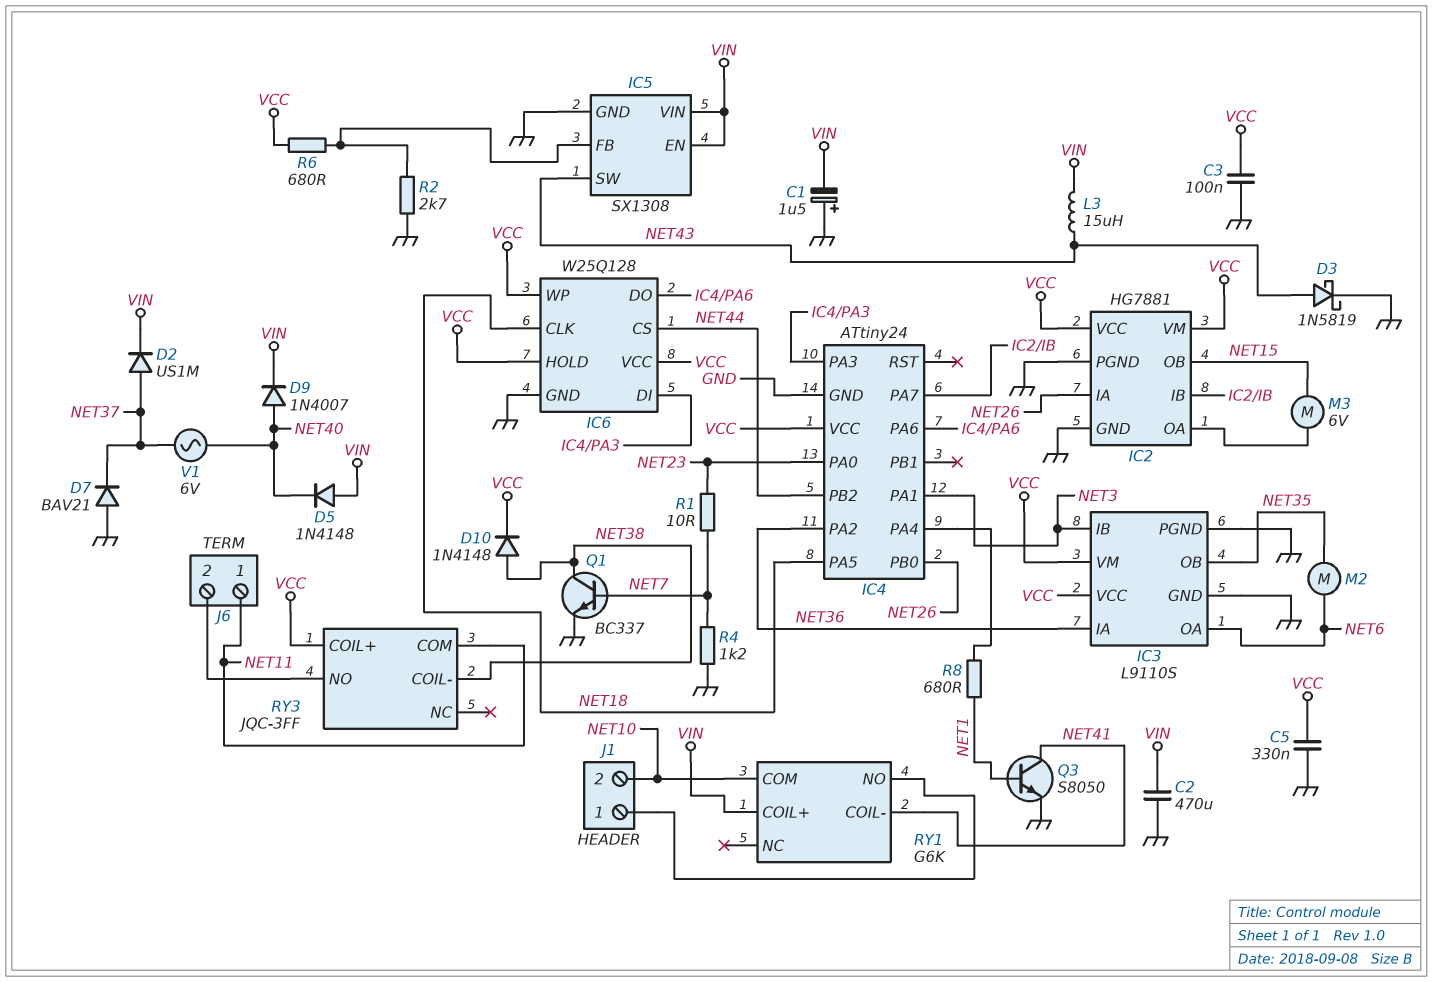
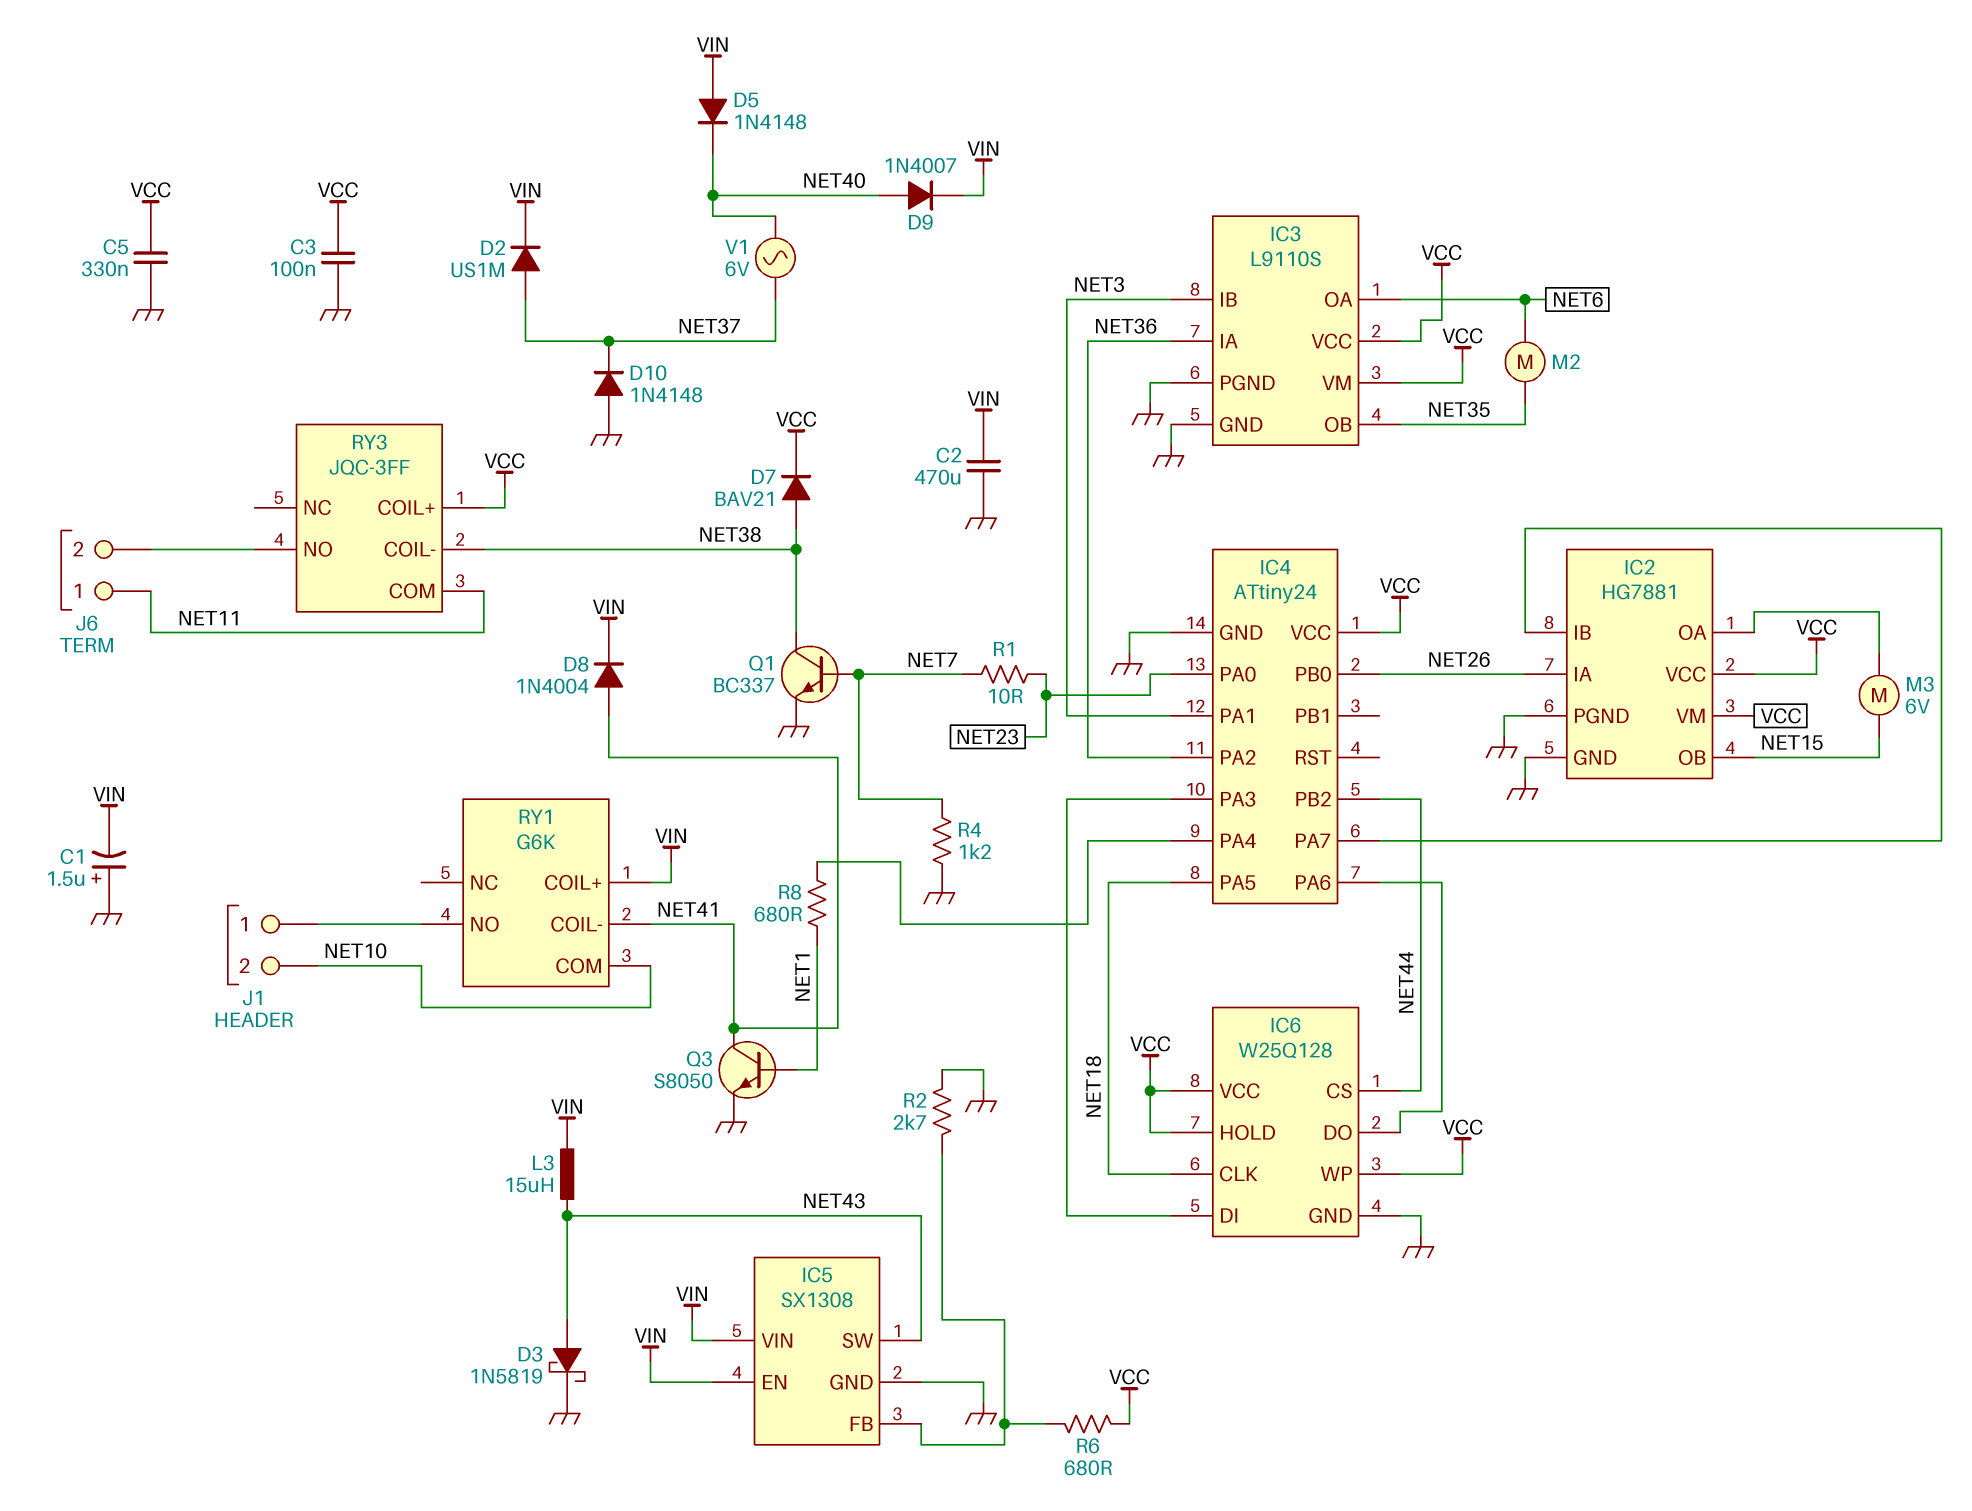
D7: diode BAV21 (A GND, K NET37) -> diode BAV21 (A NET38, K VCC)
D8: none -> diode 1N4004 (A NET41, K VIN)
D10: diode 1N4148 (A NET38, K VCC) -> diode 1N4148 (A GND, K NET37)

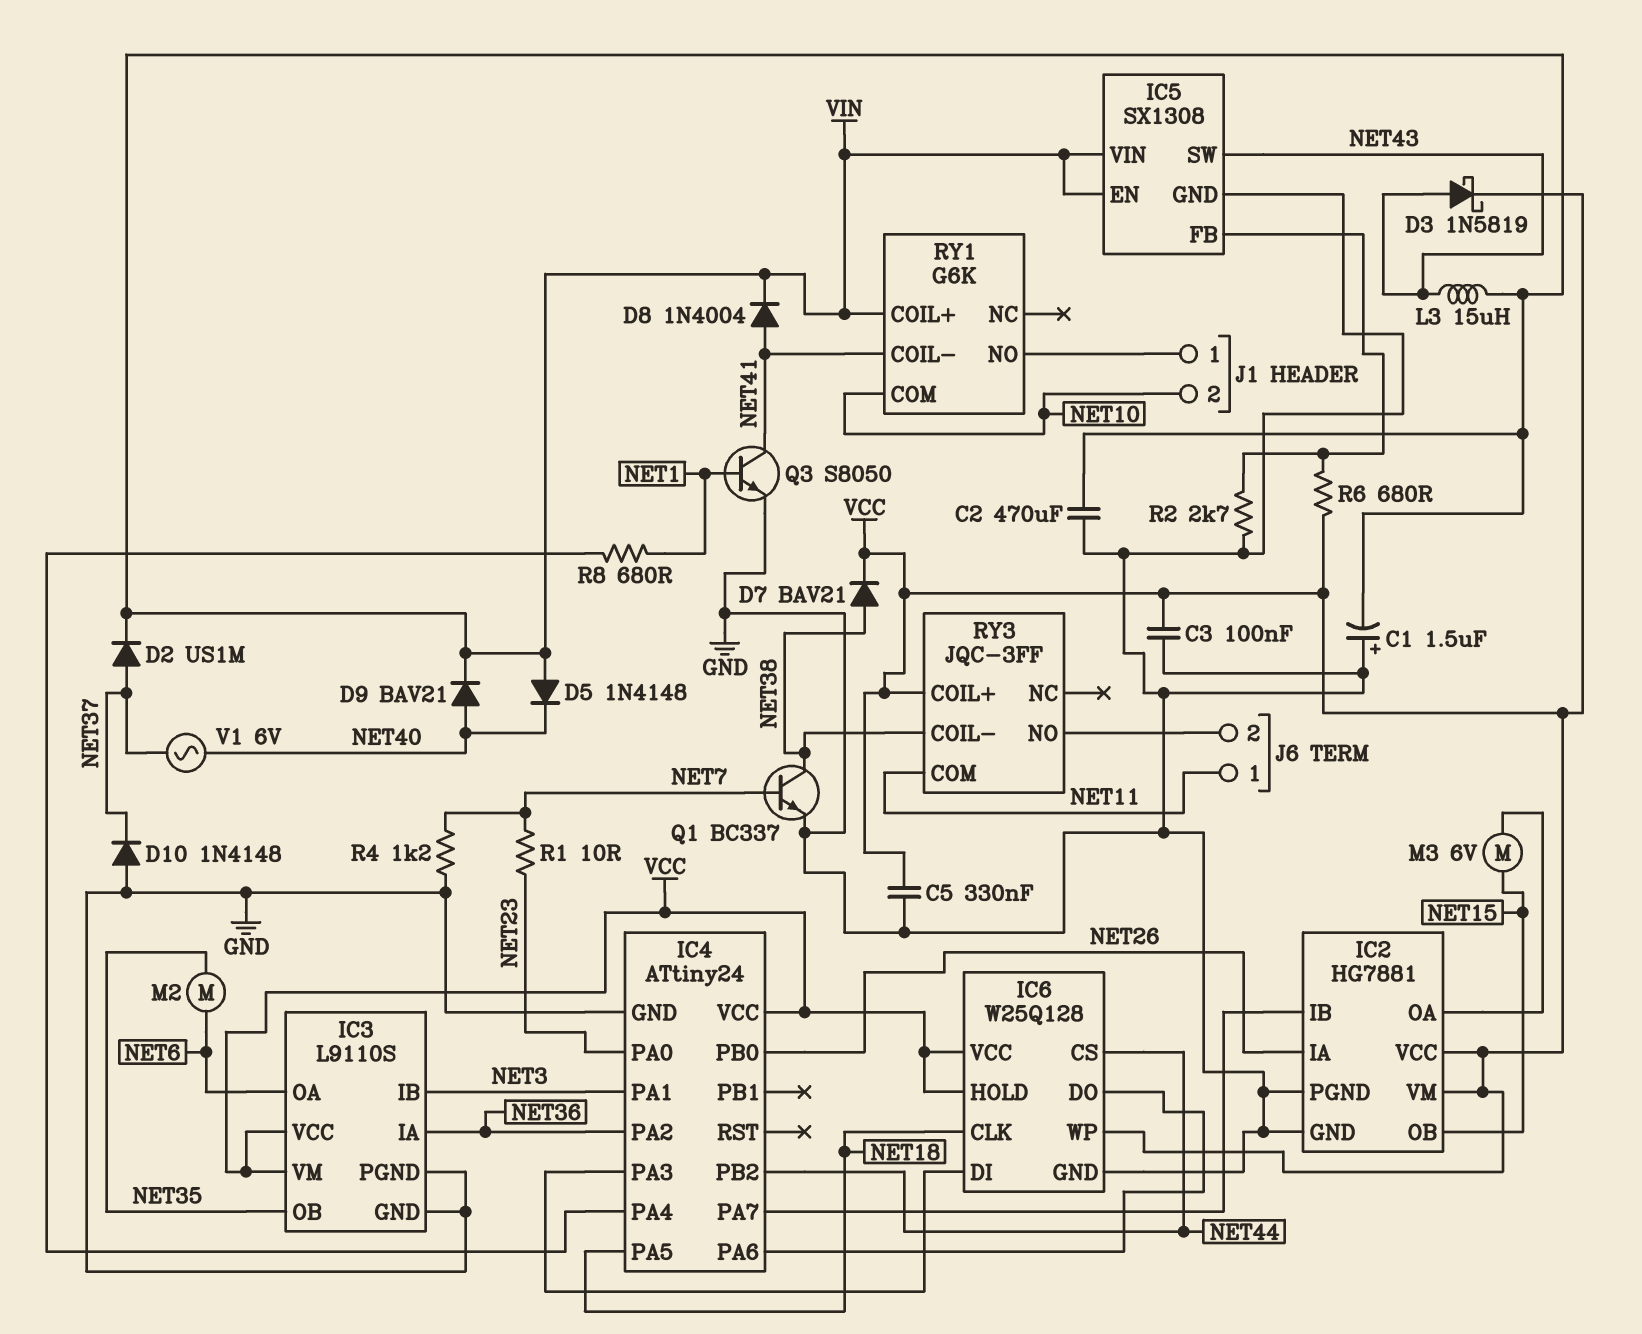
D3: schottky 1N5819 (A NET43, K GND) -> schottky 1N5819 (A NET43, K VCC)
D9: diode 1N4007 (A NET40, K VIN) -> diode BAV21 (A NET40, K VIN)

